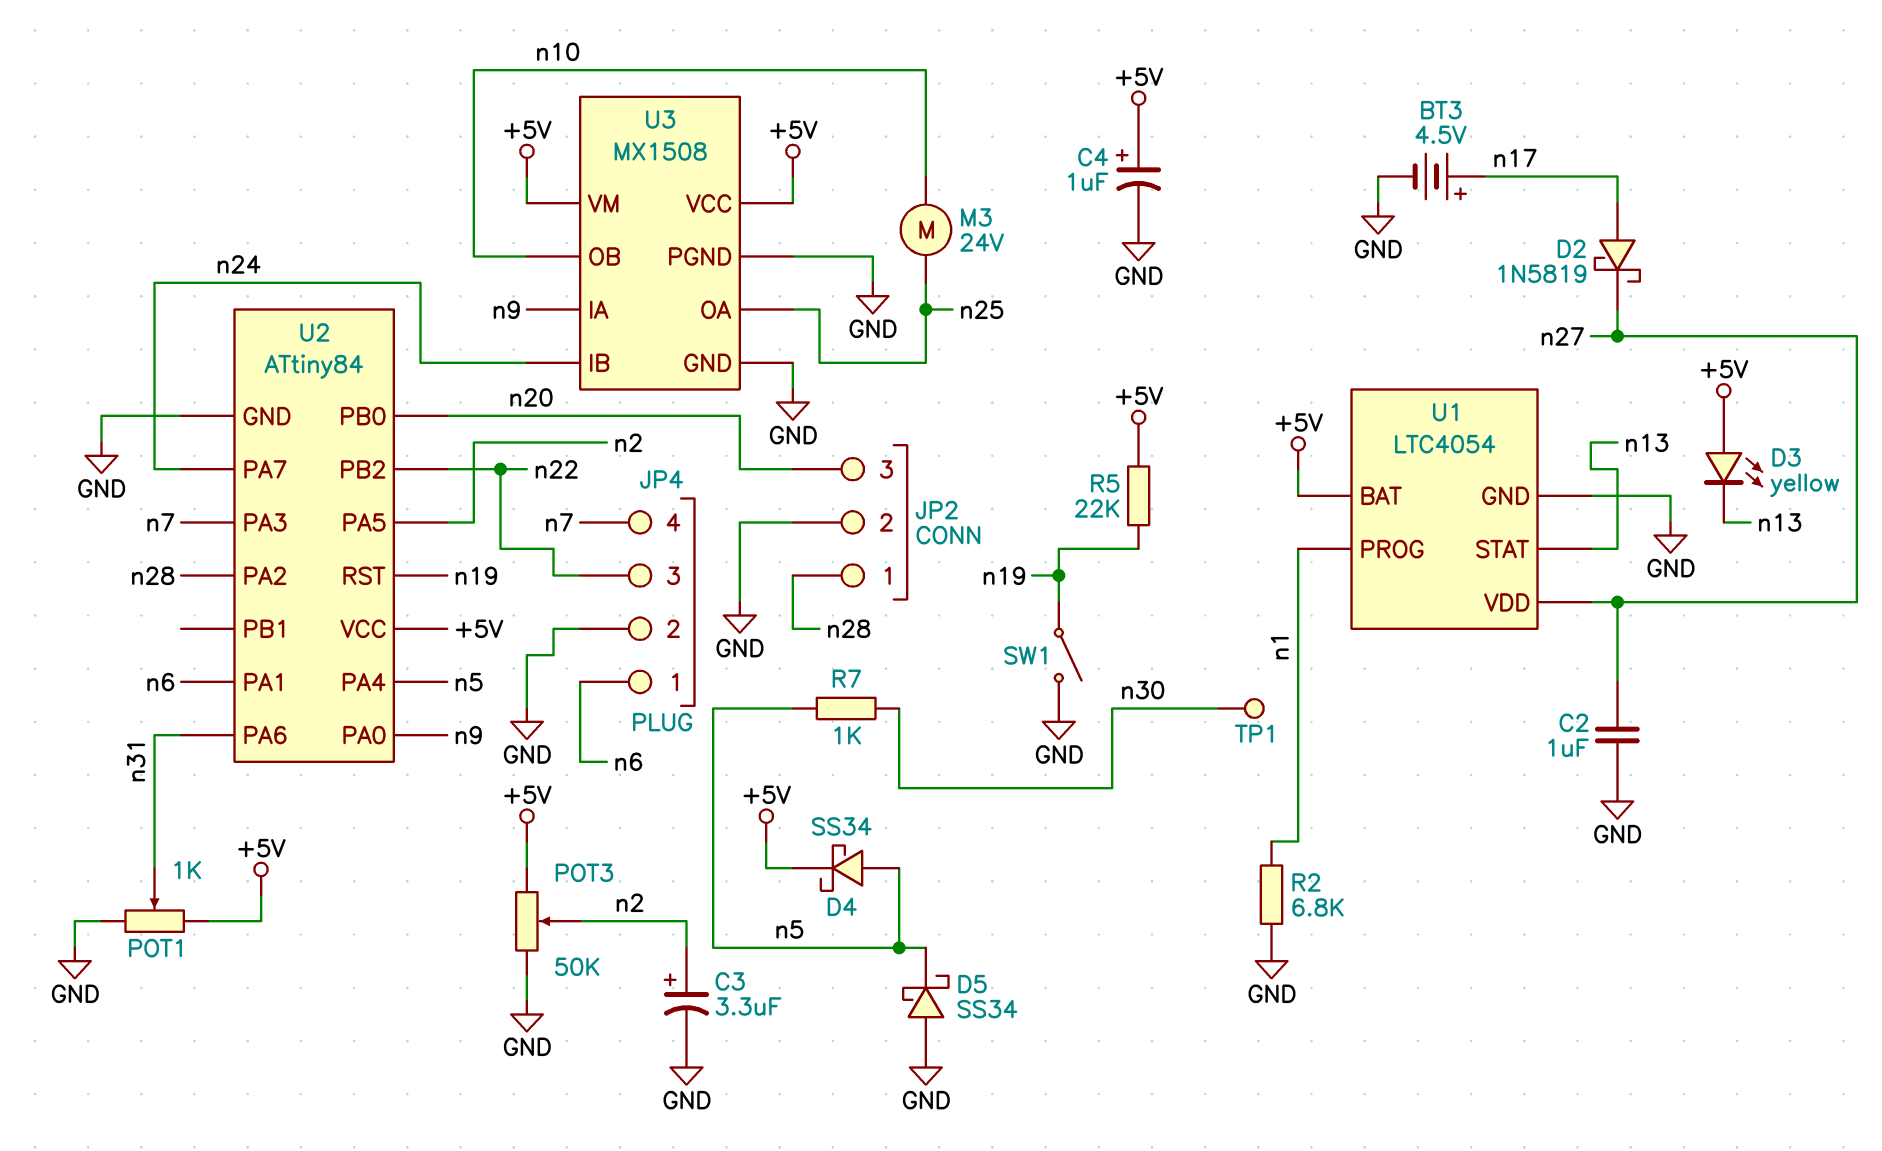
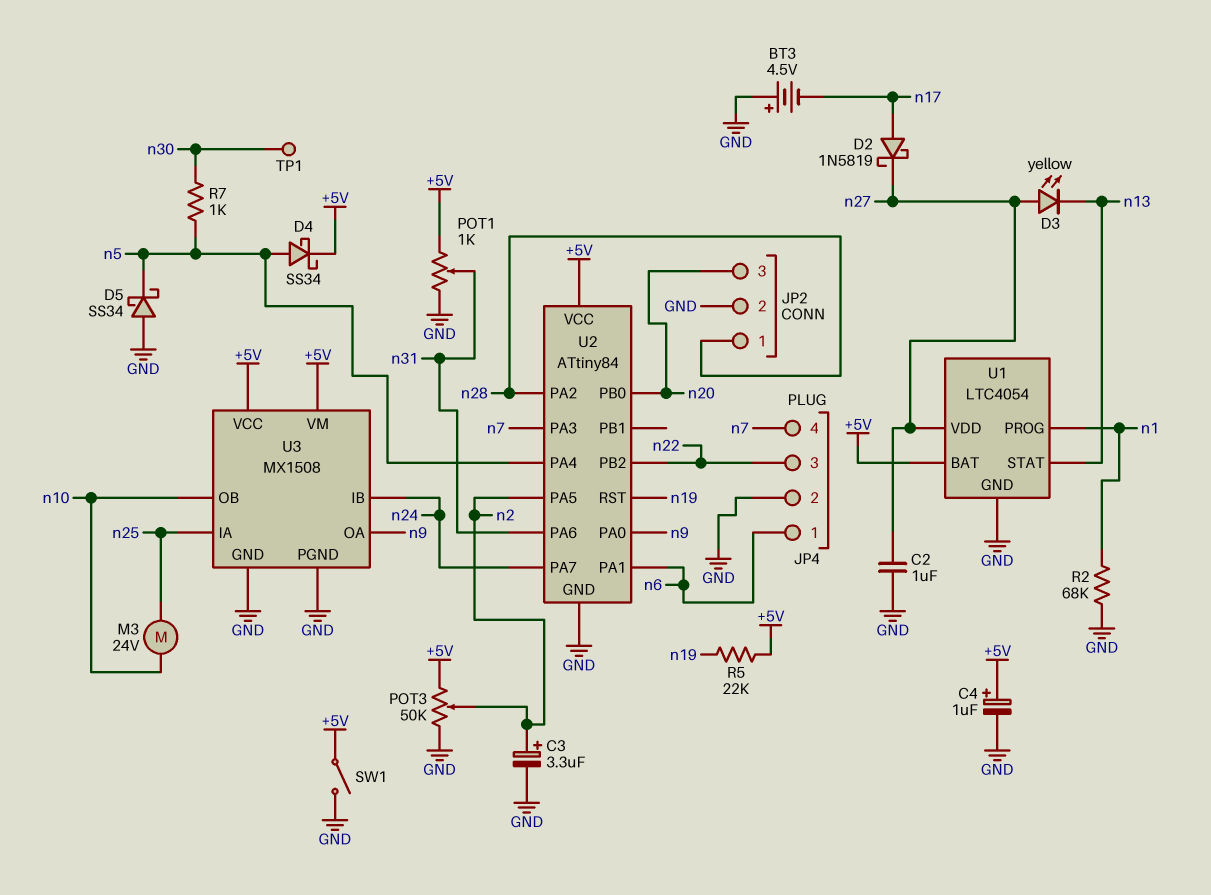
BT3: 4.5V (plus n17, minus GND) -> 4.5V (plus GND, minus n17)
D3: LED yellow (A +5V, K n13) -> LED yellow (A n27, K n13)
R2: 6.8k (GND, n1) -> 68k (GND, n1)
SW1: switch (GND, n19) -> switch (+5V, GND)
U3 pin IA: n9 -> n25
U3 pin OA: n25 -> n9

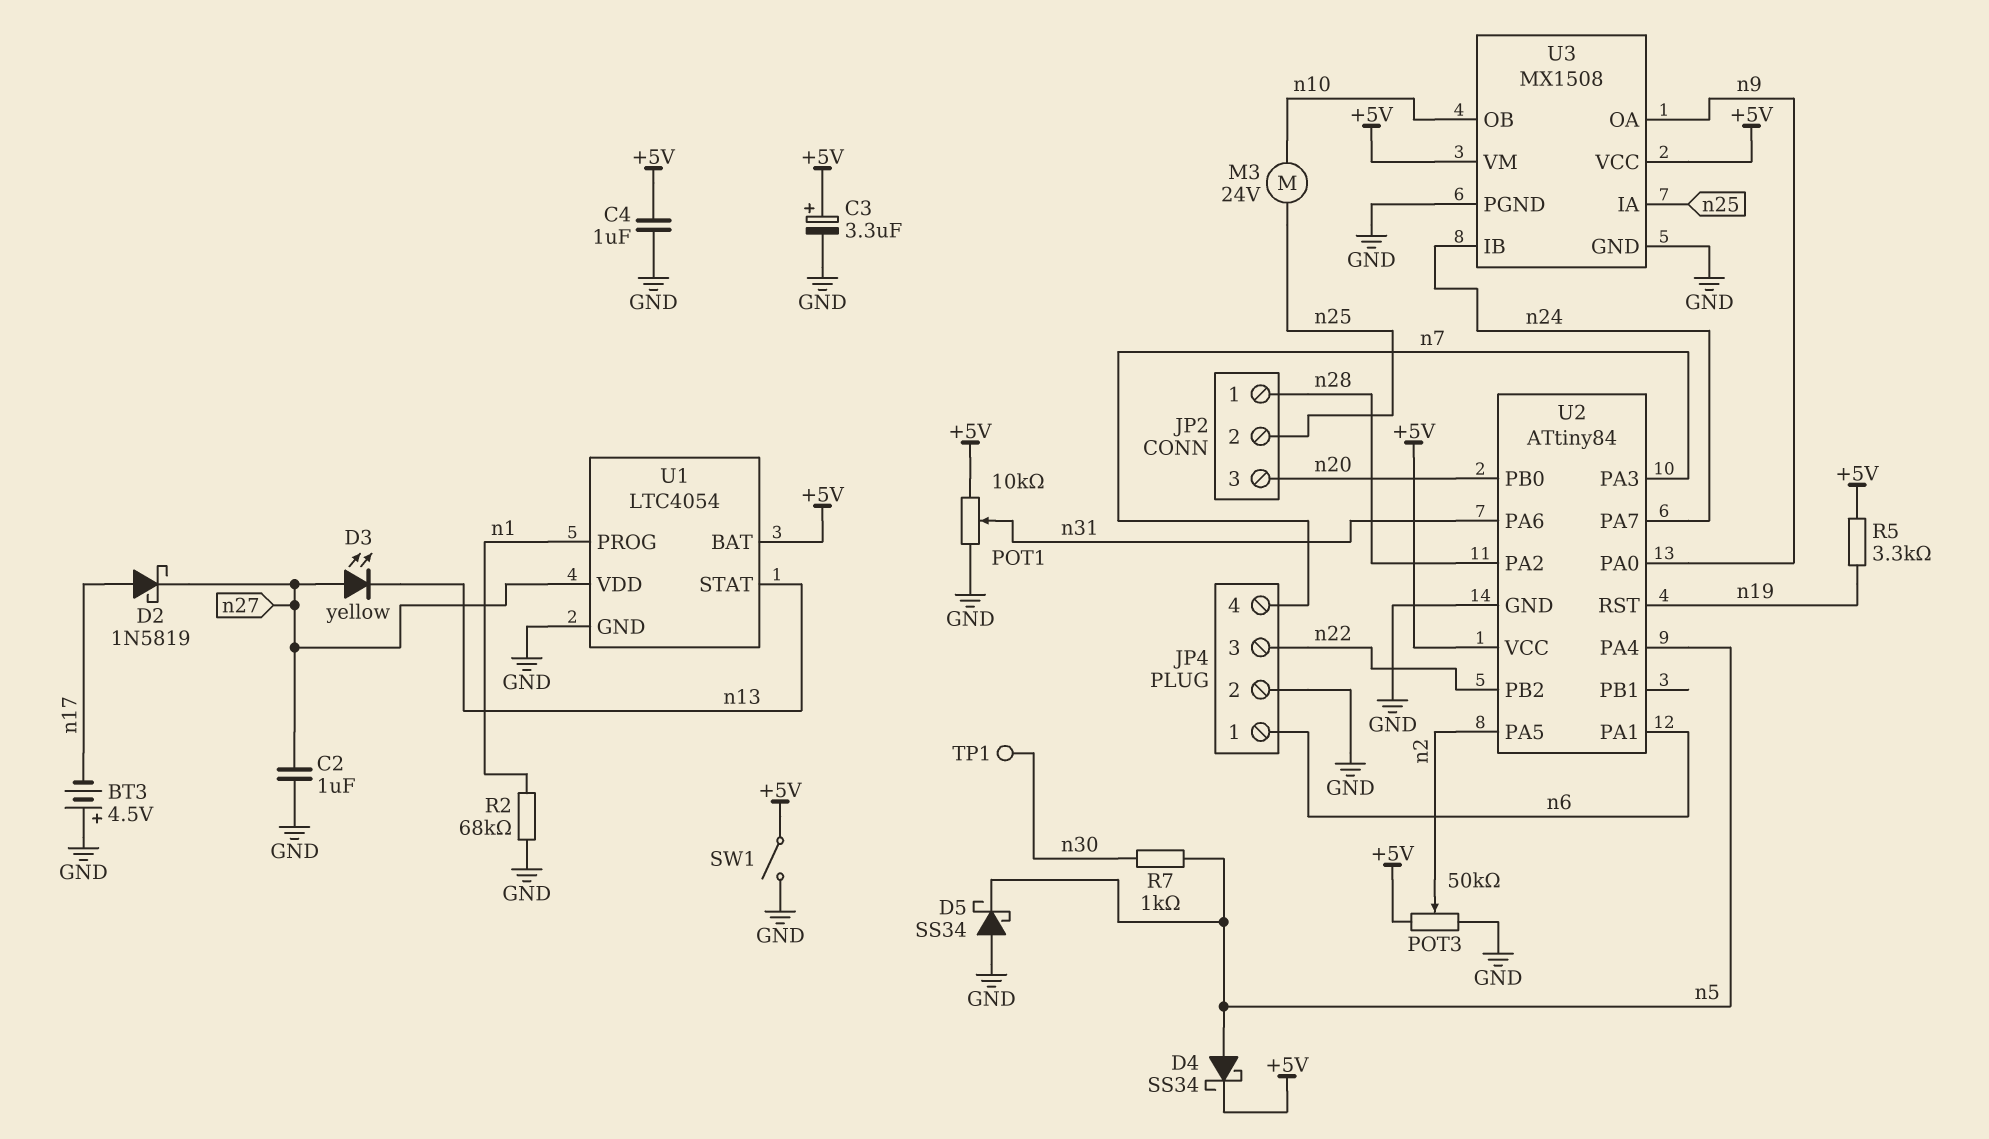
C3: 3.3uF (plus n2, minus GND) -> 3.3uF (plus +5V, minus GND)
C4: 1uF (plus +5V, minus GND) -> 1uF (+5V, GND)
JP2 pin 2: GND -> n25
POT1: 1k (+5V, GND, wiper n31) -> 10k (+5V, GND, wiper n31)
R5: 22k (+5V, n19) -> 3.3k (+5V, n19)

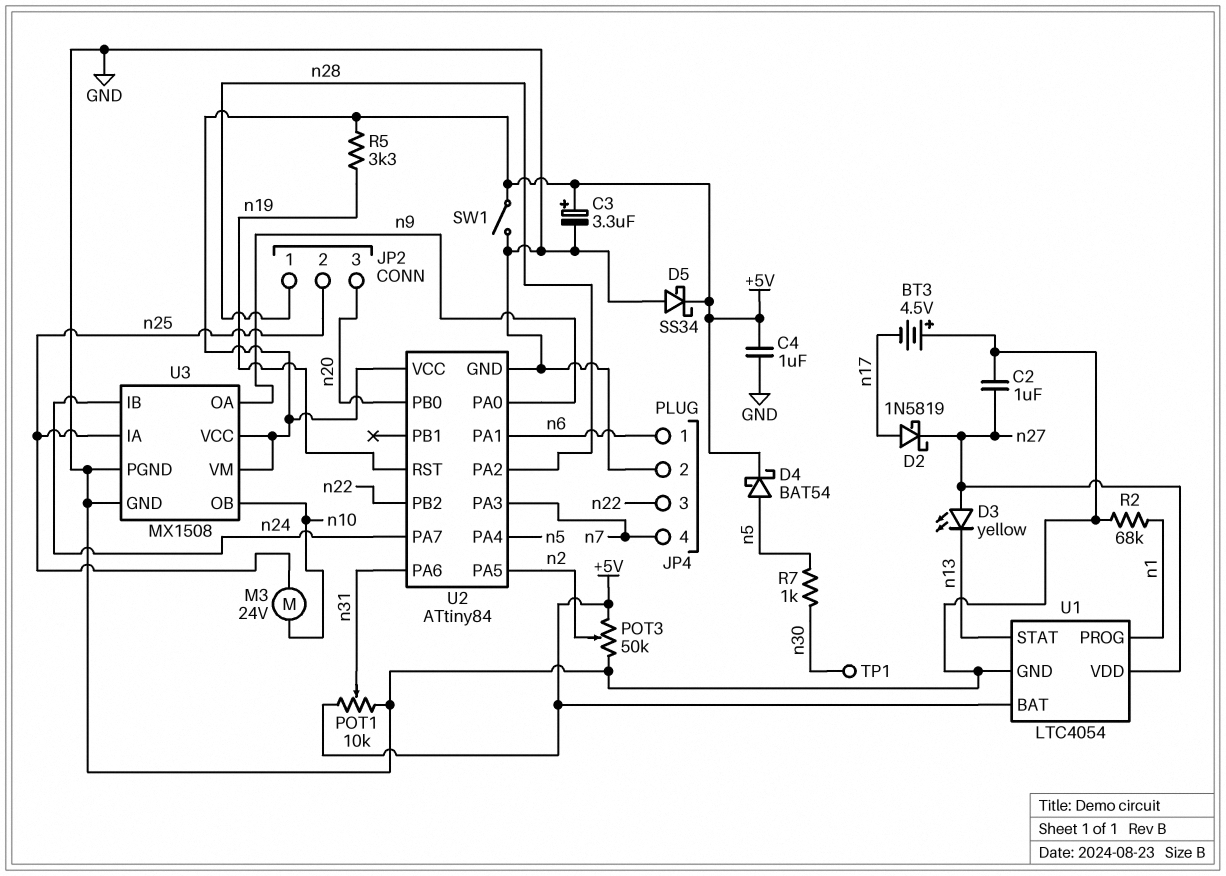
D4: schottky SS34 (A n5, K +5V) -> schottky BAT54 (A n5, K +5V)
D5: schottky SS34 (A GND, K n5) -> schottky SS34 (A GND, K +5V)

